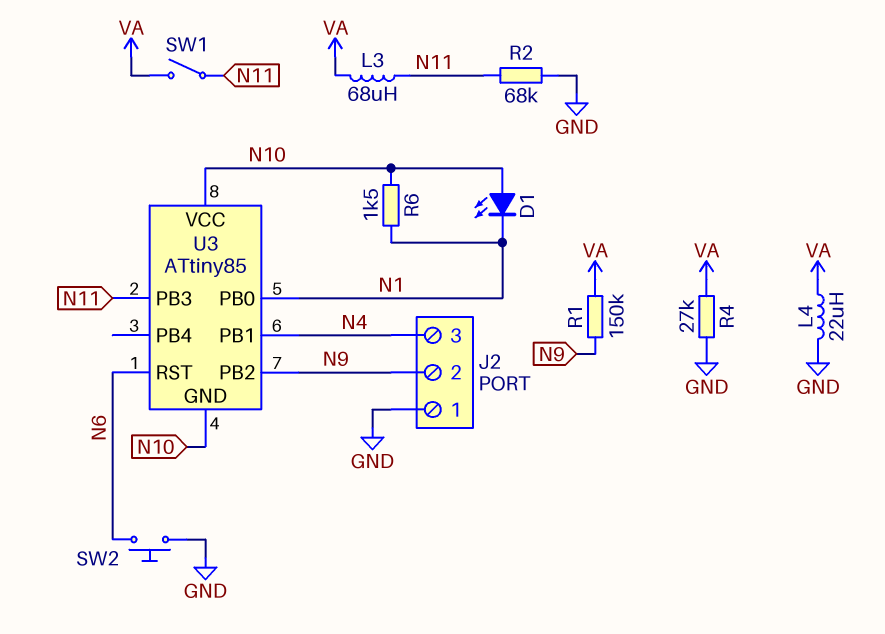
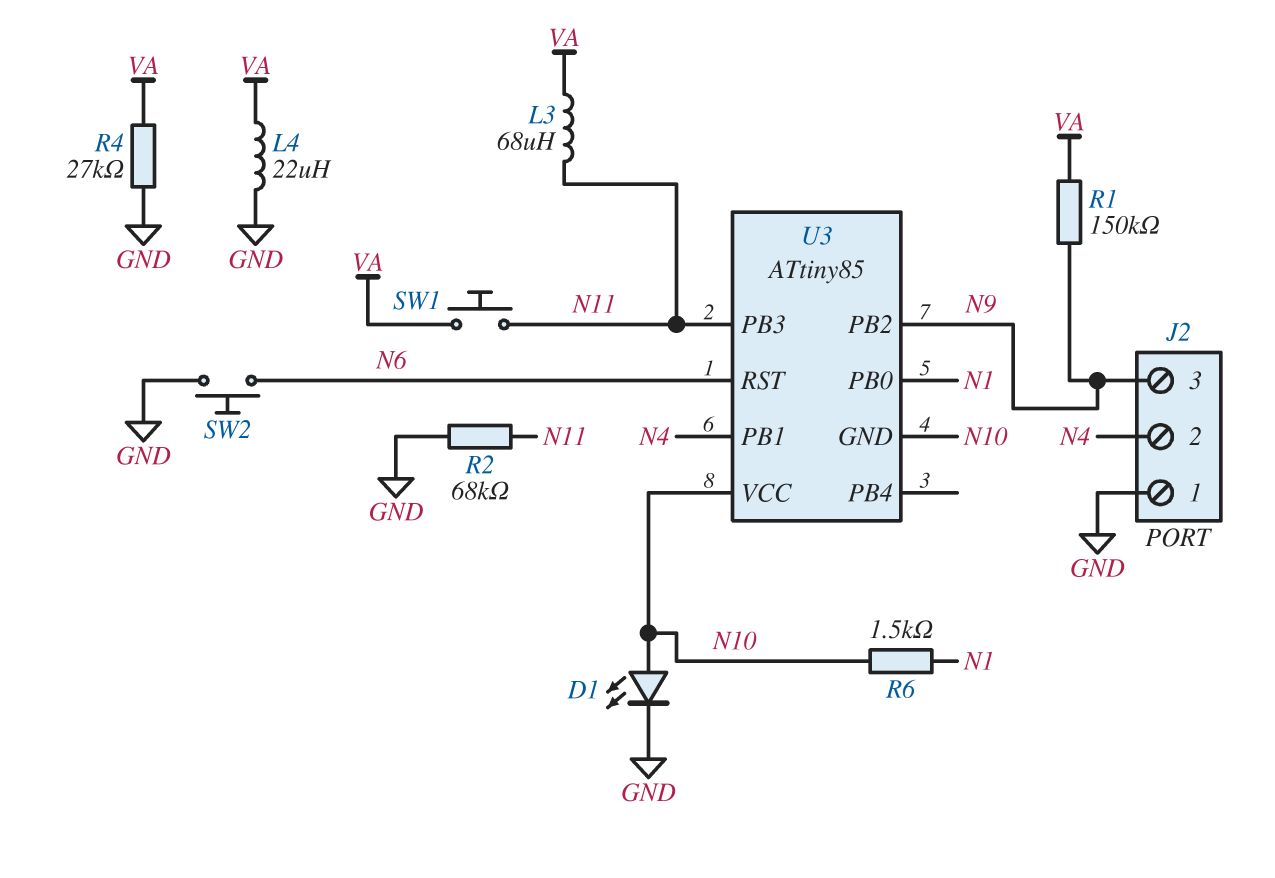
D1: LED (A N10, K N1) -> LED (A N10, K GND)
J2 pin 2: N9 -> N4
J2 pin 3: N4 -> N9
SW1: switch (N11, VA) -> button (N11, VA)

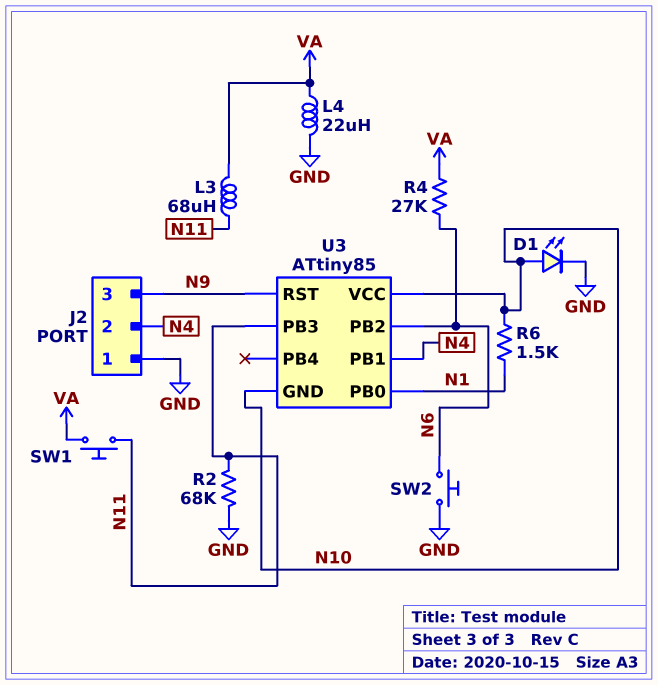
R1: 150k (N9, VA) -> none
R4: 27k (GND, VA) -> 27k (N6, VA)
U3 pin PB2: N9 -> N6
U3 pin RST: N6 -> N9

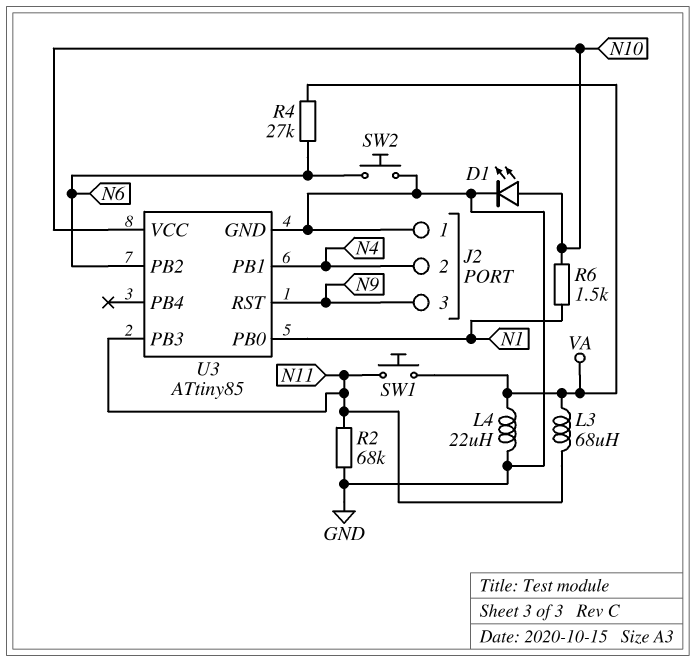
U3 pin GND: N10 -> GND

